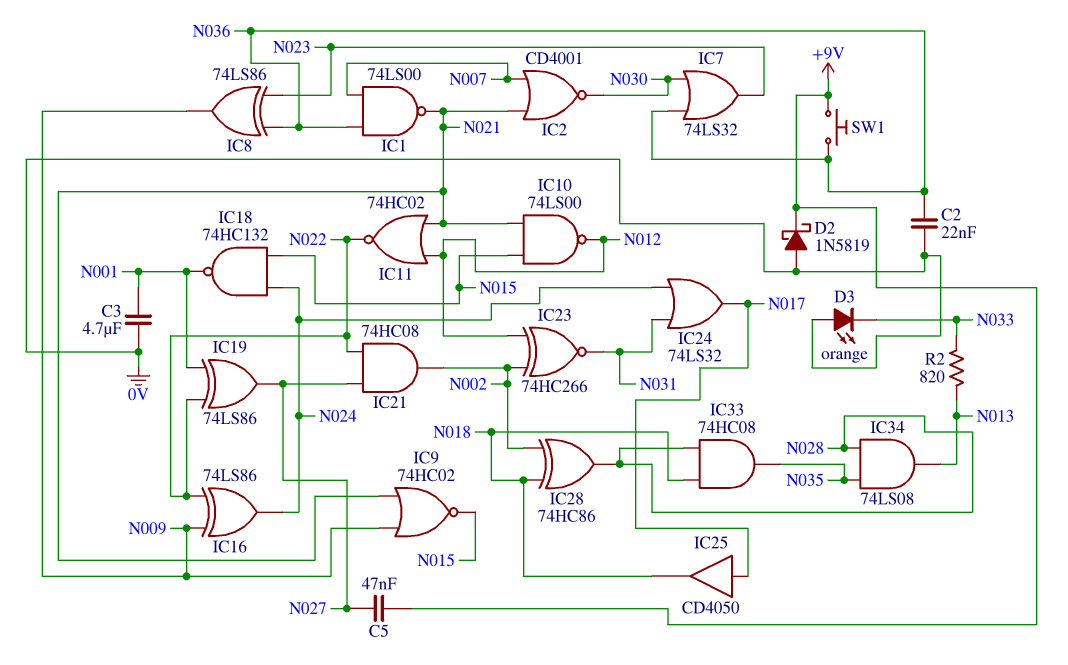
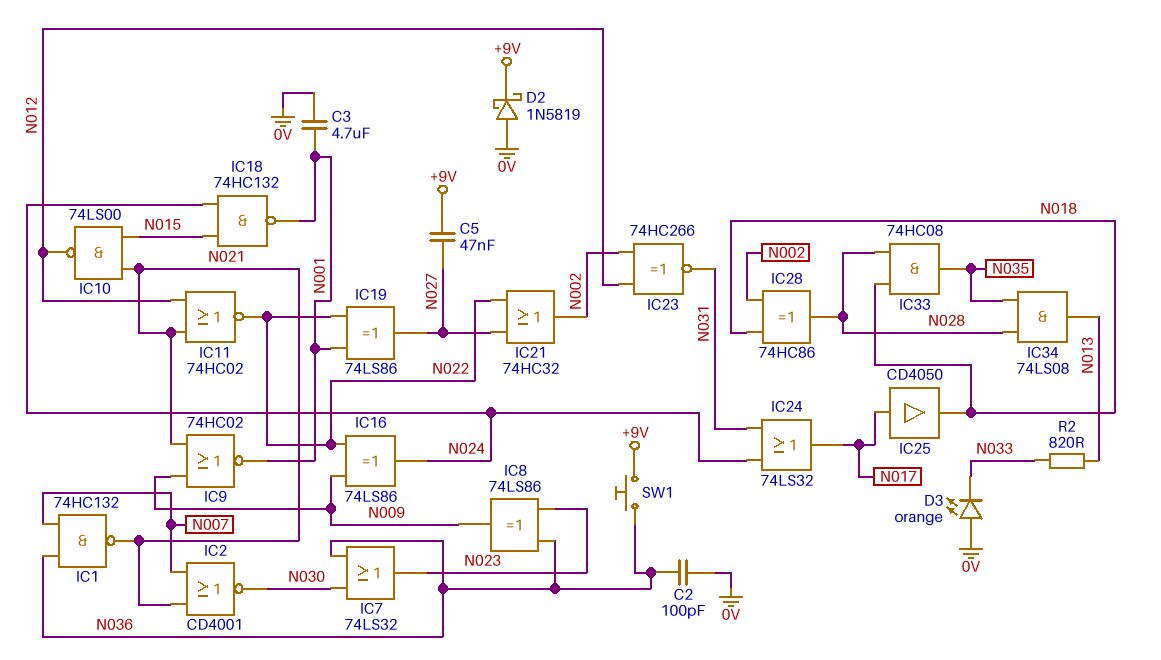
C2: 22nF (0V, N036) -> 100pF (0V, N036)
IC1: NAND 74LS00 (in N007, in N036, out N021) -> NAND 74HC132 (in N007, in N036, out N021)
IC9: NOR 74HC02 (in N009, in N021, out N015) -> NOR 74HC02 (in N009, in N021, out N001)
IC21: AND 74HC08 (in N022, in N027, out N002) -> OR 74HC32 (in N022, in N027, out N002)

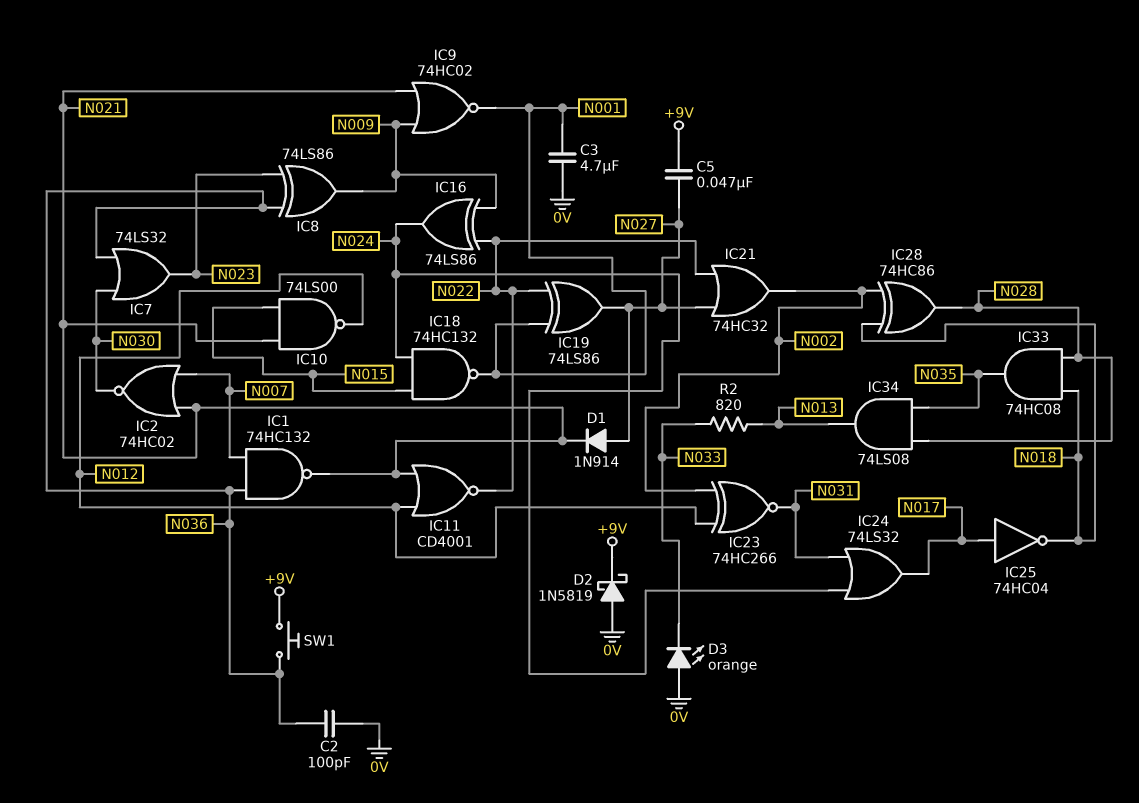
D1: none -> diode 1N914 (A N027, K N021)
IC2: NOR CD4001 (in N007, in N021, out N030) -> NOR 74HC02 (in N007, in N021, out N030)
IC11: NOR 74HC02 (in N012, in N021, out N022) -> NOR CD4001 (in N012, in N021, out N022)
IC25: buffer CD4050 (in N017, out N018) -> NOT 74HC04 (in N017, out N018)

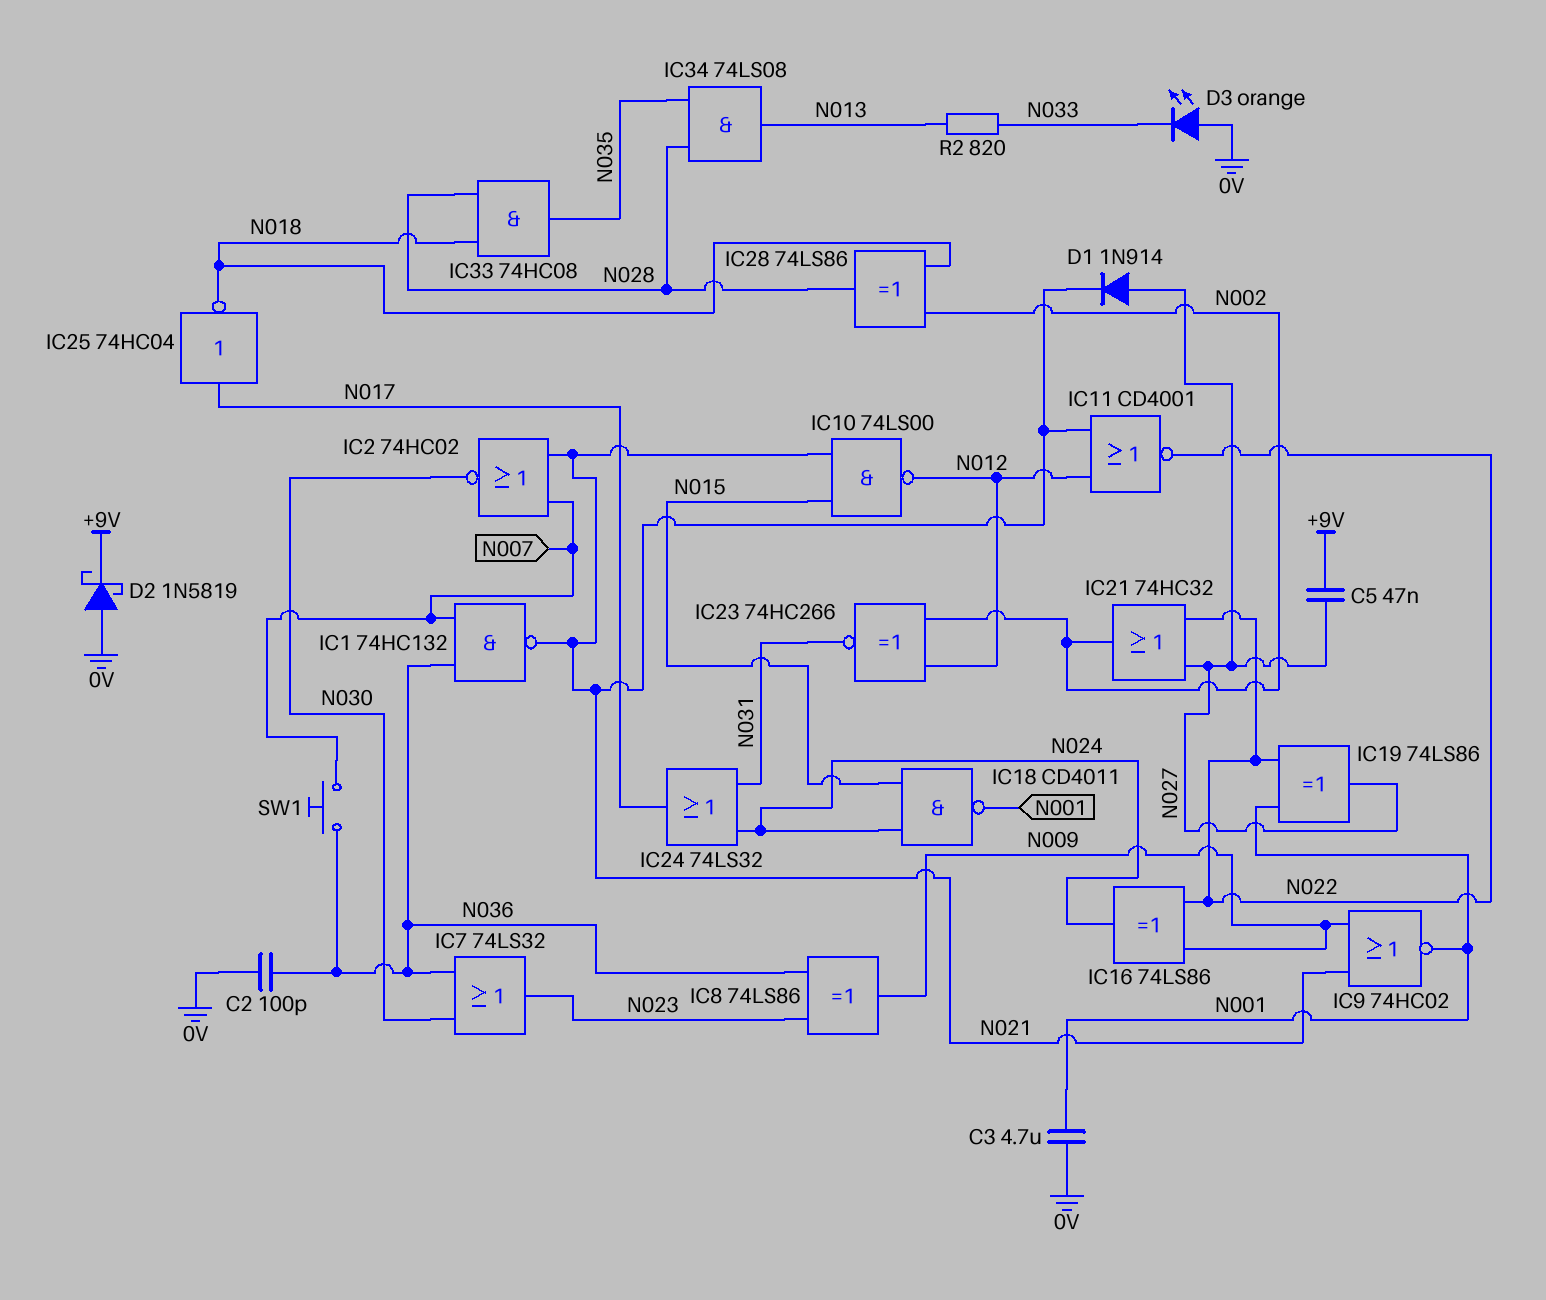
IC18: NAND 74HC132 (in N015, in N024, out N001) -> NAND CD4011 (in N015, in N024, out N001)
IC28: XOR 74HC86 (in N002, in N018, out N028) -> XOR 74LS86 (in N002, in N018, out N028)
SW1: button (+9V, N036) -> button (N007, N036)

